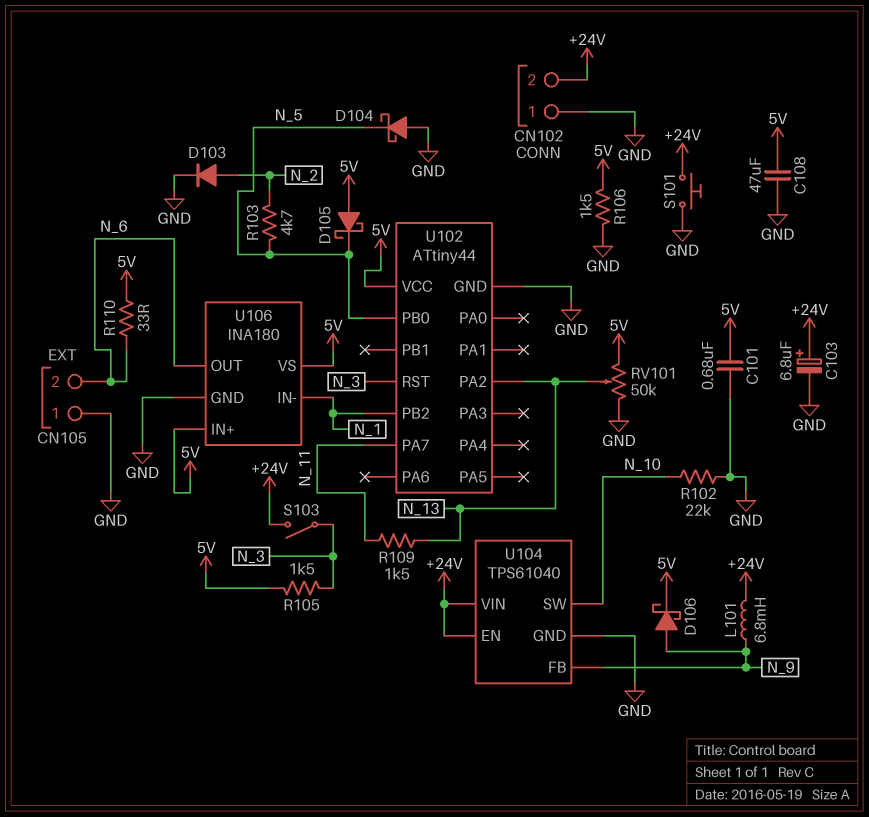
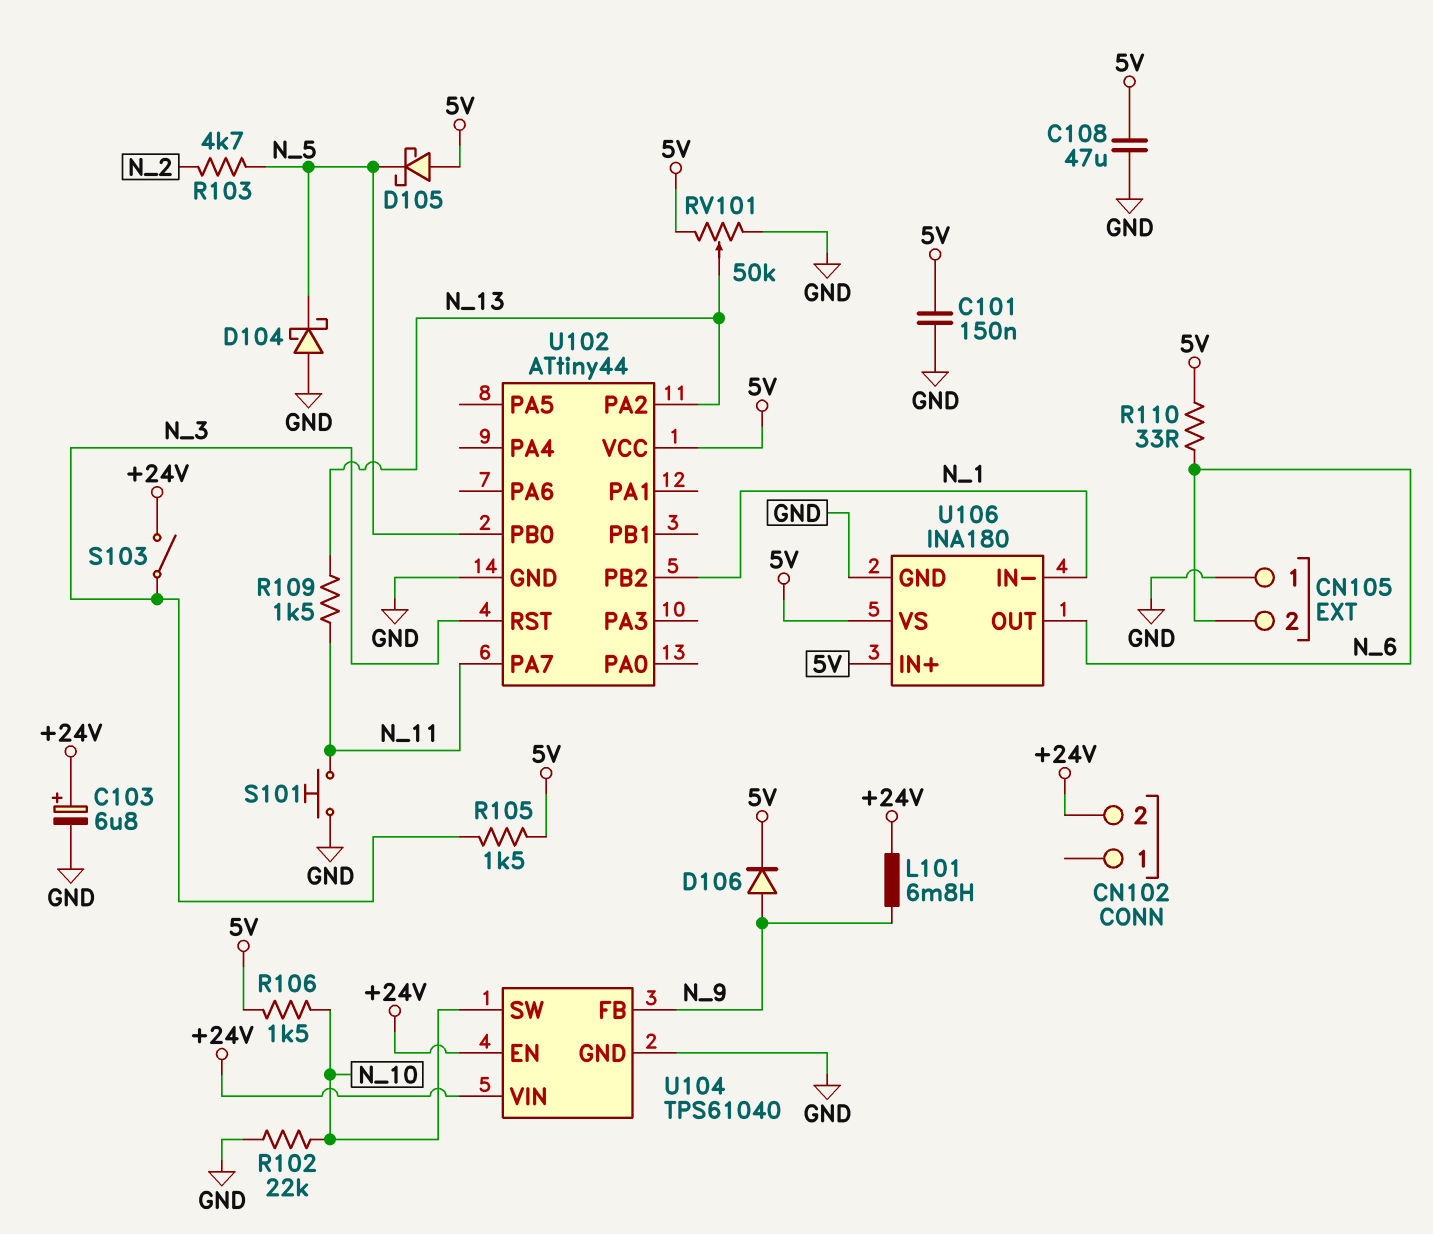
C101: 680nF (5V, GND) -> 150nF (5V, GND)
CN102 pin 1: GND -> none
D103: diode (A N_2, K GND) -> none
D106: schottky (A N_9, K 5V) -> diode (A N_9, K 5V)
R106: 1.5k (5V, GND) -> 1.5k (5V, N_10)
S101: button (+24V, GND) -> button (GND, N_11)

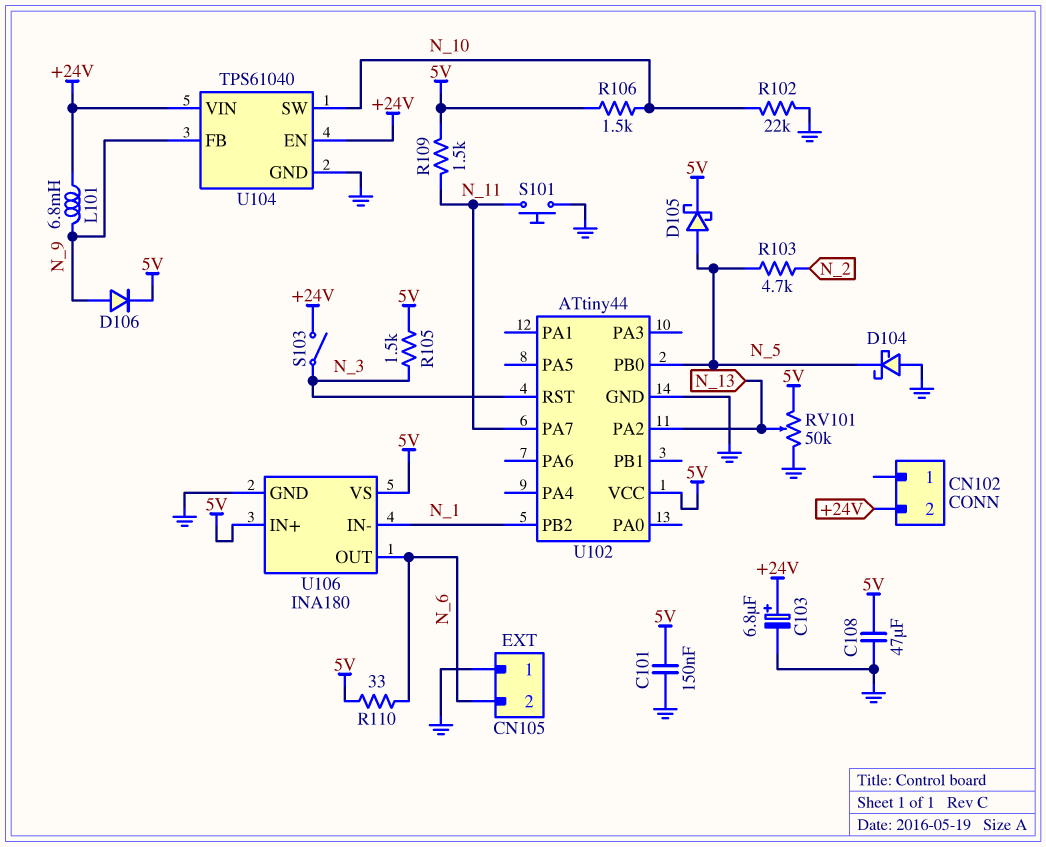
D105: schottky (A 5V, K N_5) -> schottky (A N_5, K 5V)
R109: 1.5k (N_11, N_13) -> 1.5k (5V, N_11)

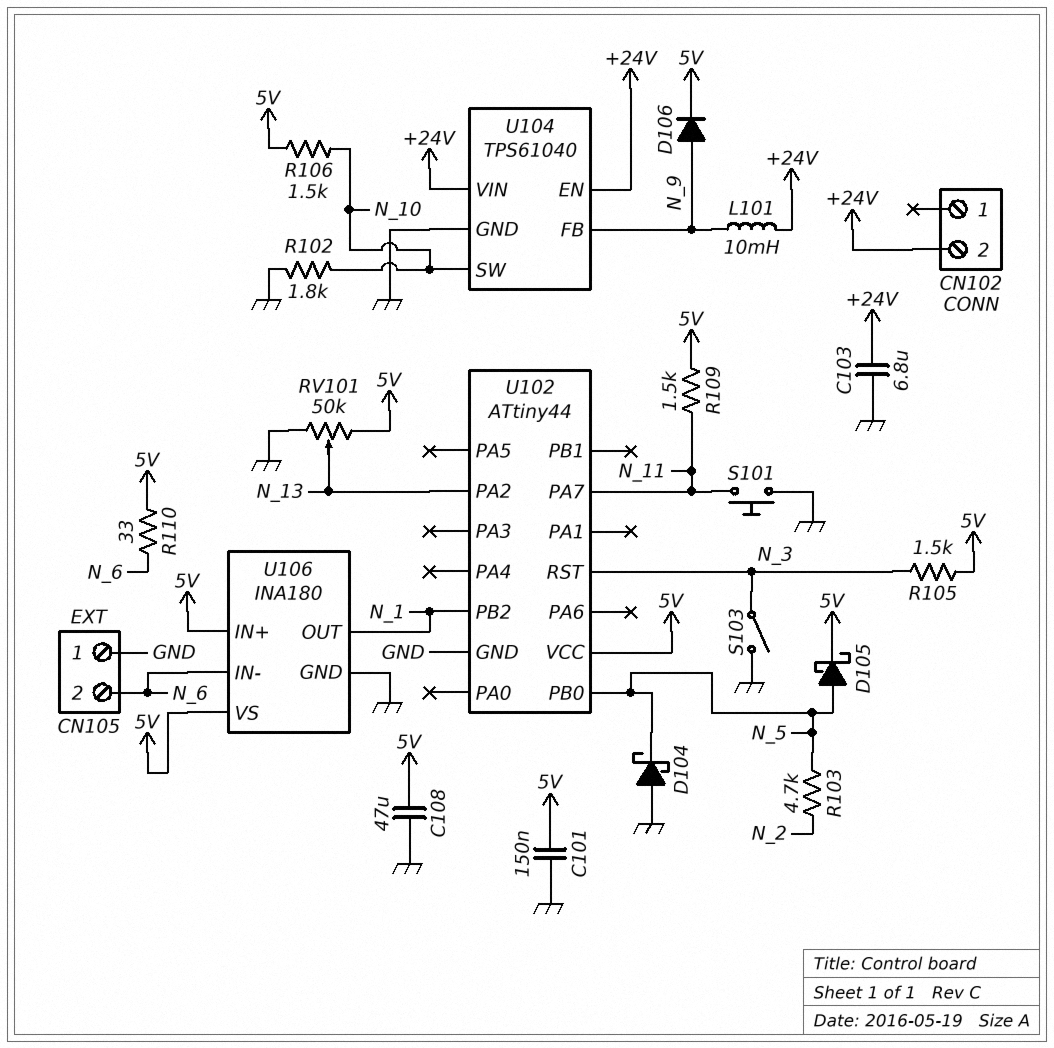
C103: 6.8uF (plus +24V, minus GND) -> 6.8uF (+24V, GND)
L101: 6.8mH (+24V, N_9) -> 10mH (+24V, N_9)
R102: 22k (GND, N_10) -> 1.8k (GND, N_10)
S103: switch (+24V, N_3) -> switch (GND, N_3)
U106 pin IN-: N_1 -> N_6
U106 pin OUT: N_6 -> N_1

